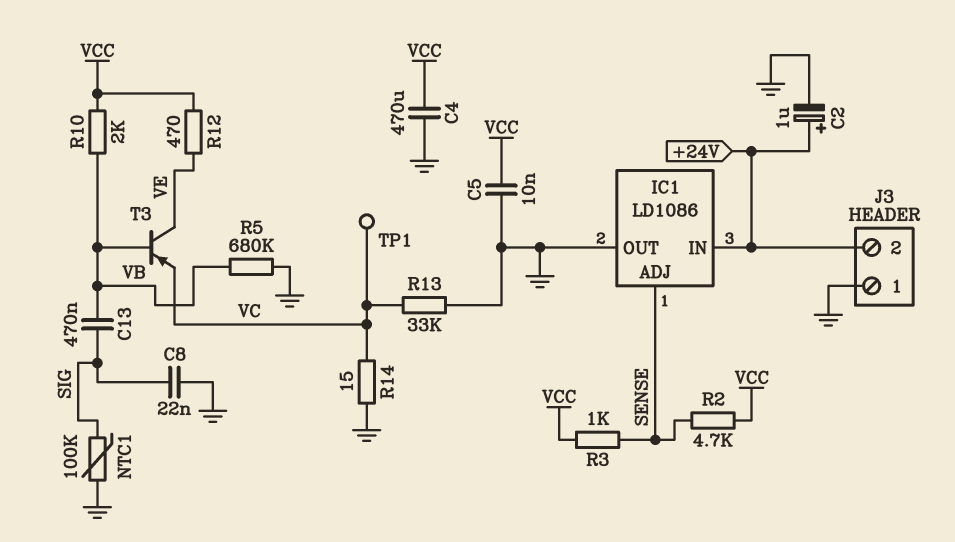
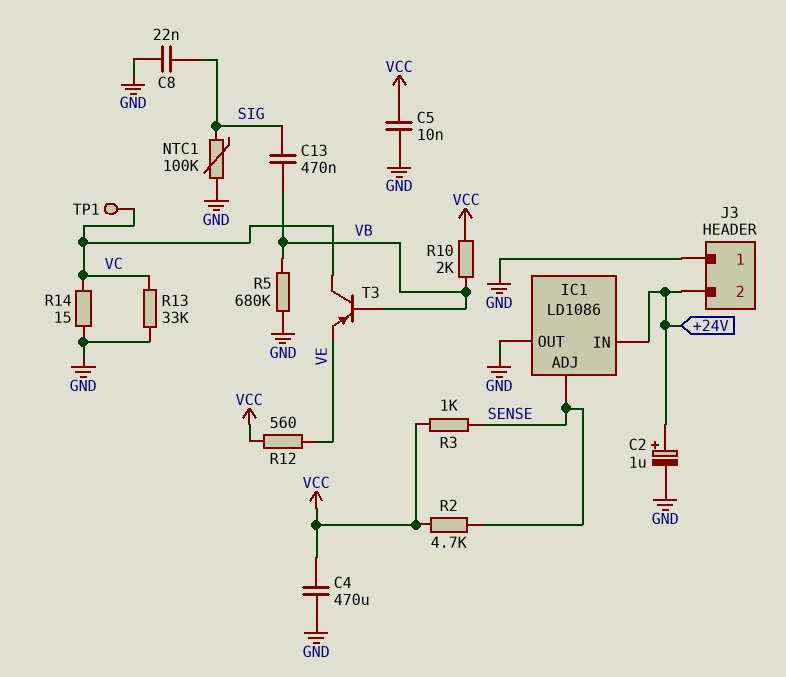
R12: 470 (VCC, VE) -> 560 (VCC, VE)
T3: PNP (B VB, C VE, E VC) -> PNP (B VB, C VC, E VE)

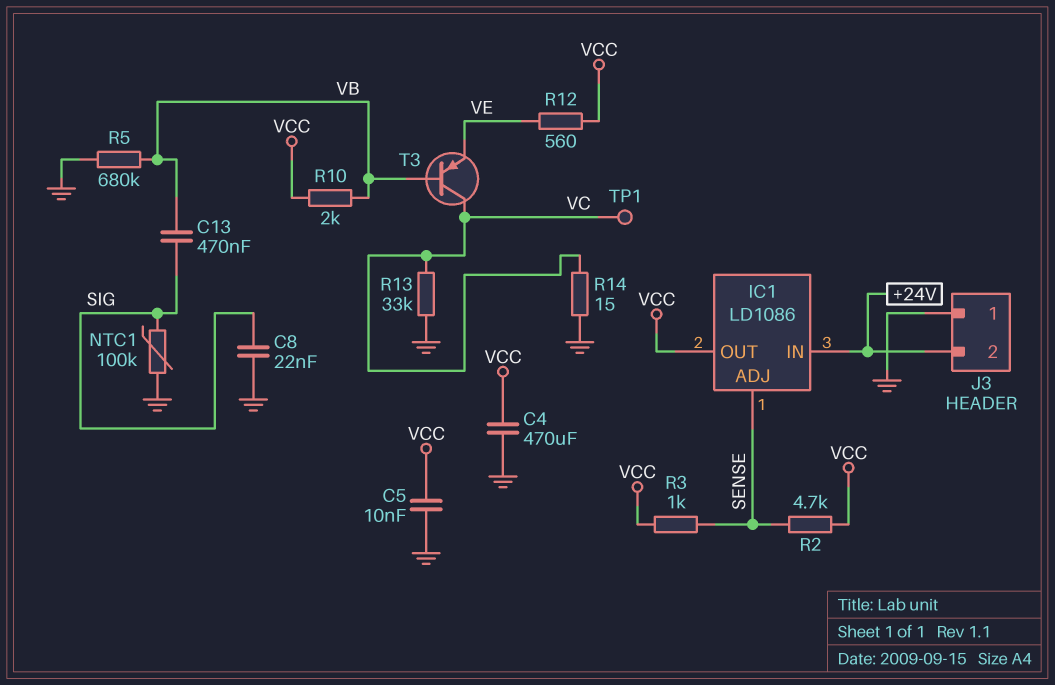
C2: 1uF (plus +24V, minus GND) -> none
IC1 pin OUT: GND -> VCC

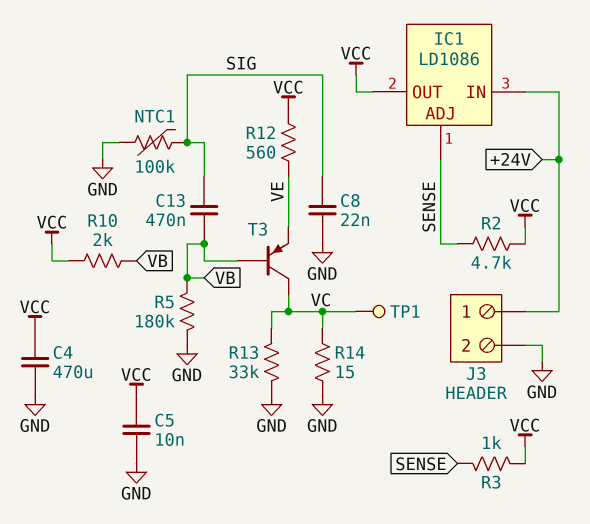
J3 pin 1: GND -> +24V
J3 pin 2: +24V -> GND
R5: 680k (GND, VB) -> 180k (GND, VB)

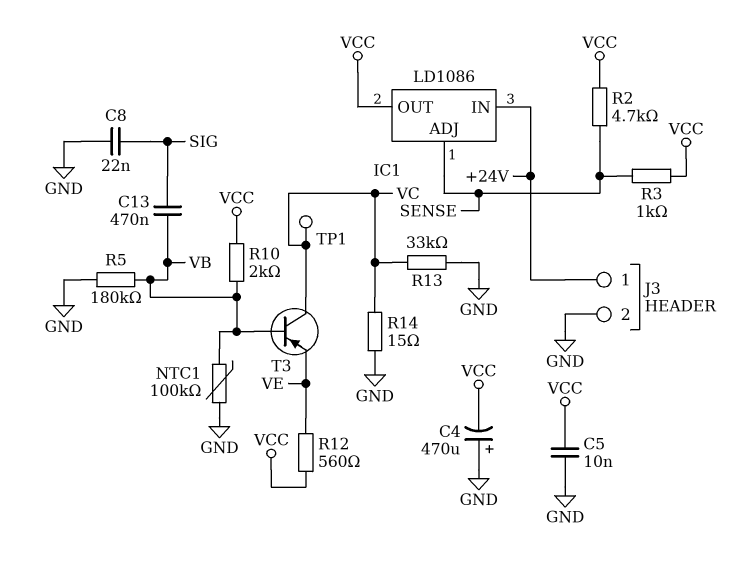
C4: 470uF (GND, VCC) -> 470uF (plus GND, minus VCC)
NTC1: 100k (GND, SIG) -> 100k (GND, VB)

